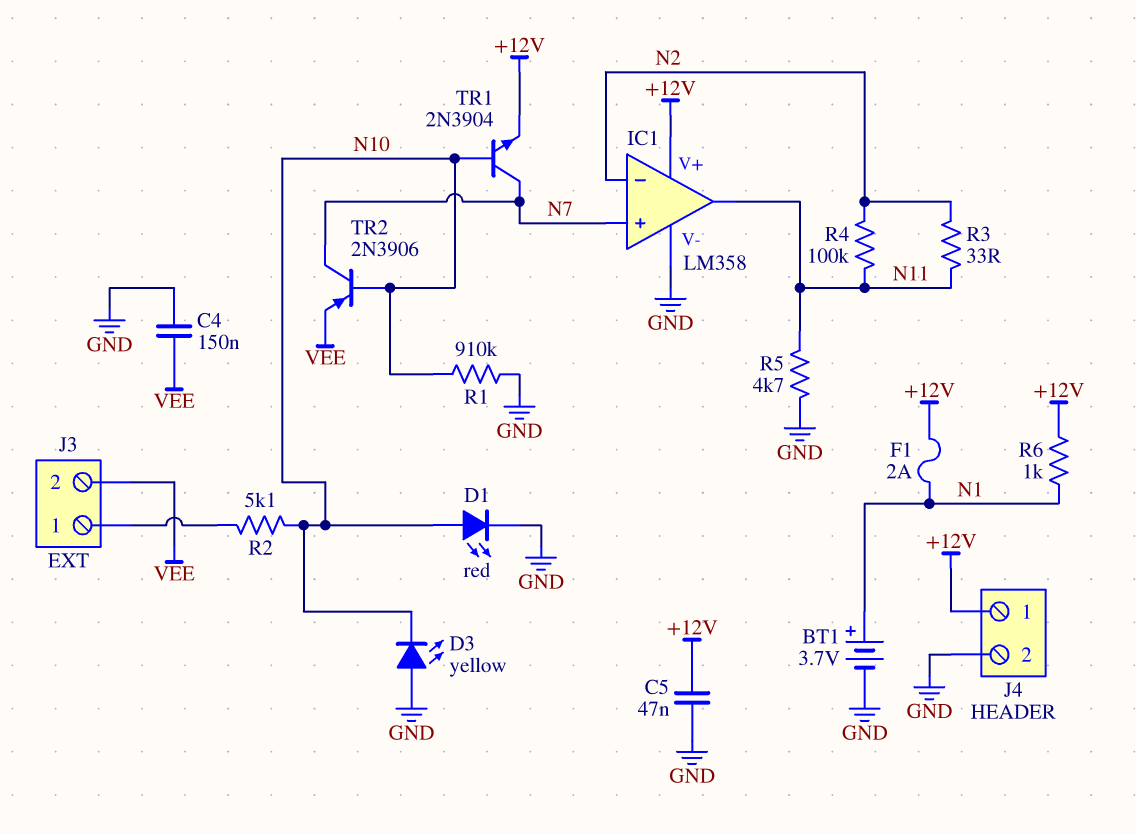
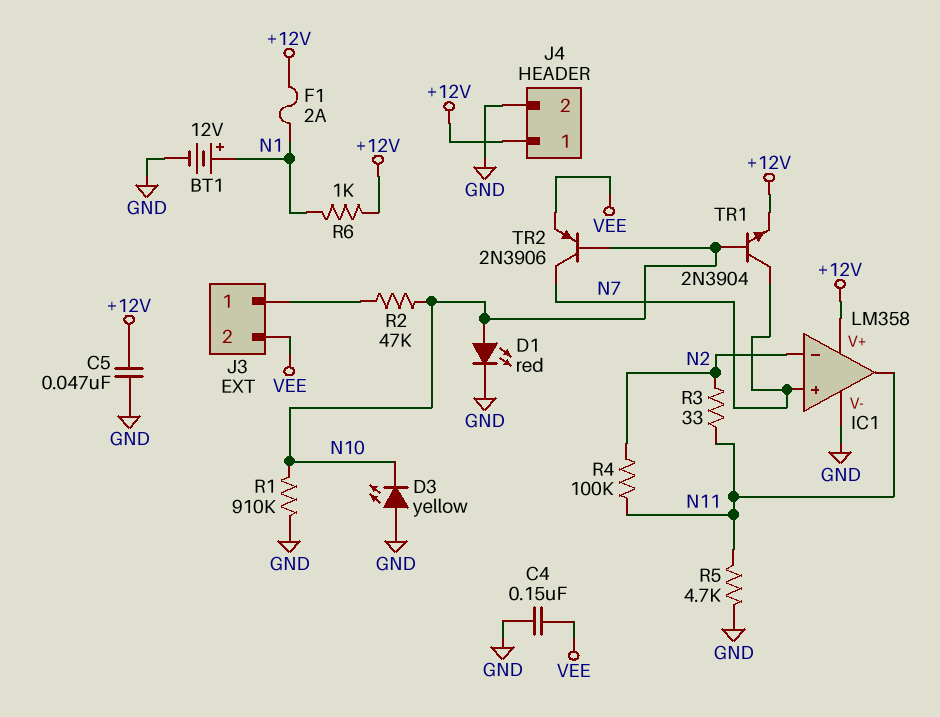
BT1: 3.7V (plus N1, minus GND) -> 12V (plus N1, minus GND)
R2: 5.1k (J3/1, N10) -> 47k (J3/1, N10)

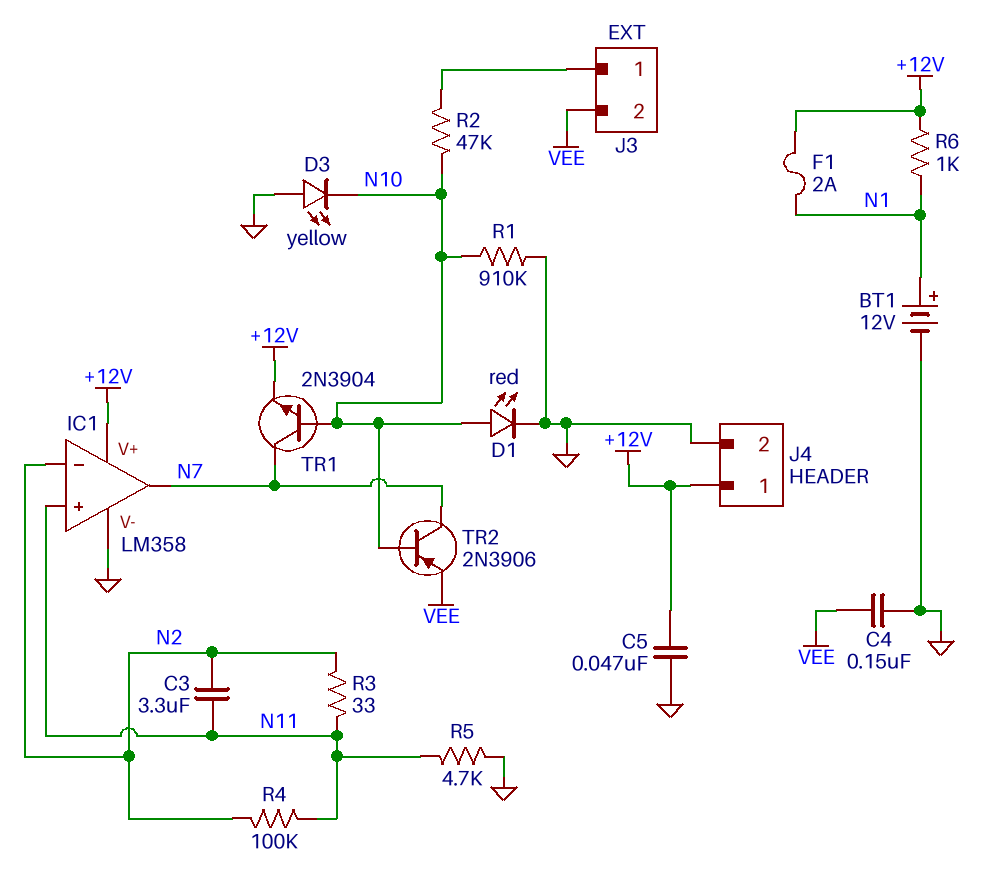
C3: none -> 3.3uF (N2, N11)
IC1 pin in+: N7 -> N11
IC1 pin out: N11 -> N7

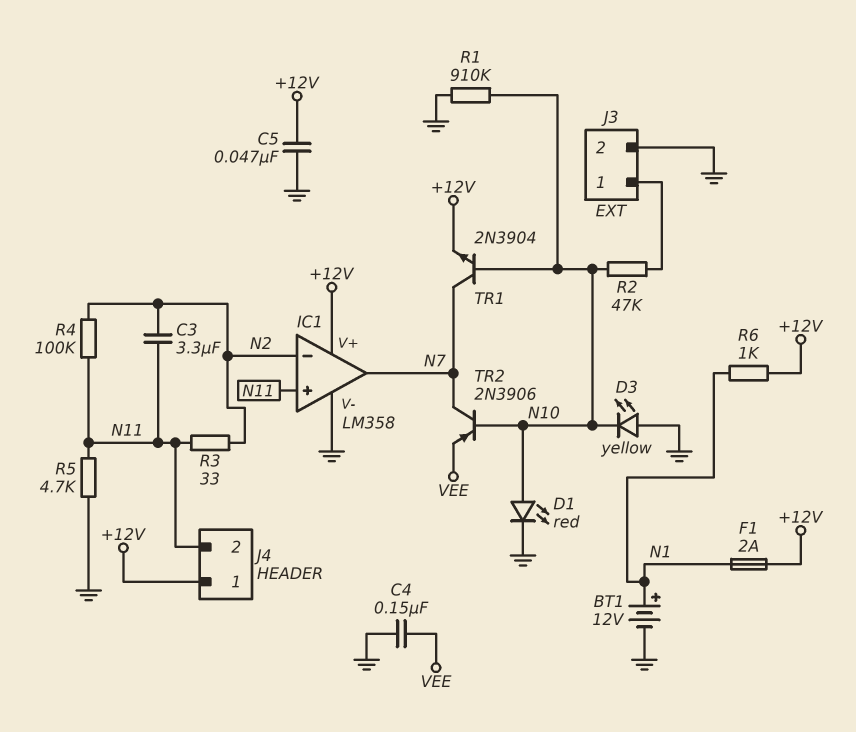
J3 pin 2: VEE -> GND
J4 pin 2: GND -> N11

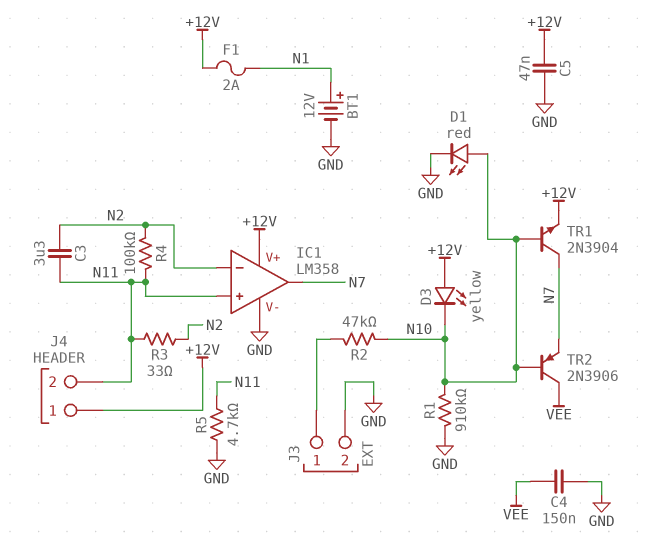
D3: LED yellow (A GND, K N10) -> LED yellow (A +12V, K N10)
R6: 1k (+12V, N1) -> none
TR2: PNP 2N3906 (B N10, C N7, E VEE) -> PNP 2N3906 (B N10, C VEE, E N7)

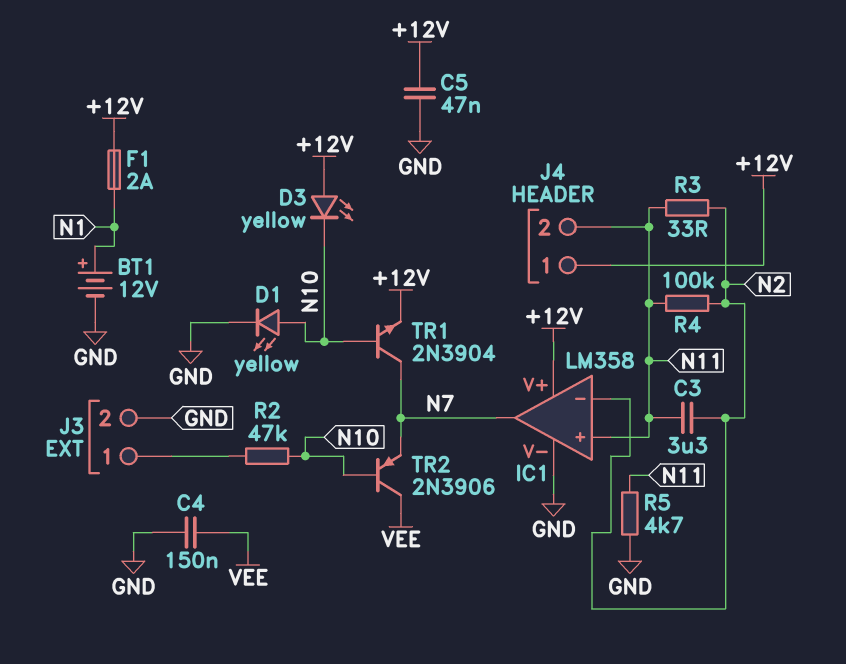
D1: LED red (A N10, K GND) -> LED yellow (A N10, K GND)
R1: 910k (GND, N10) -> none

